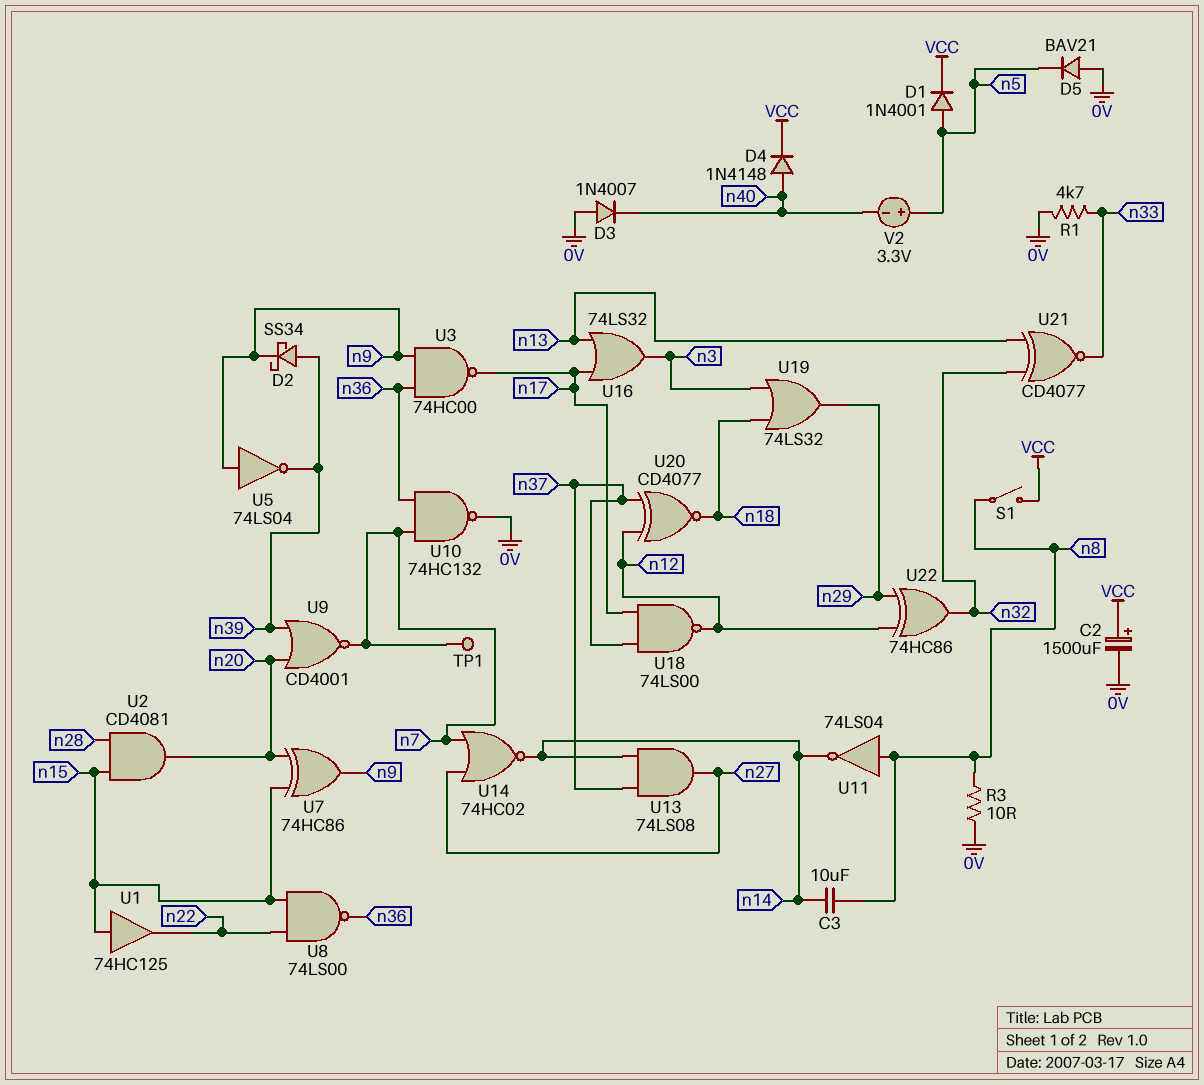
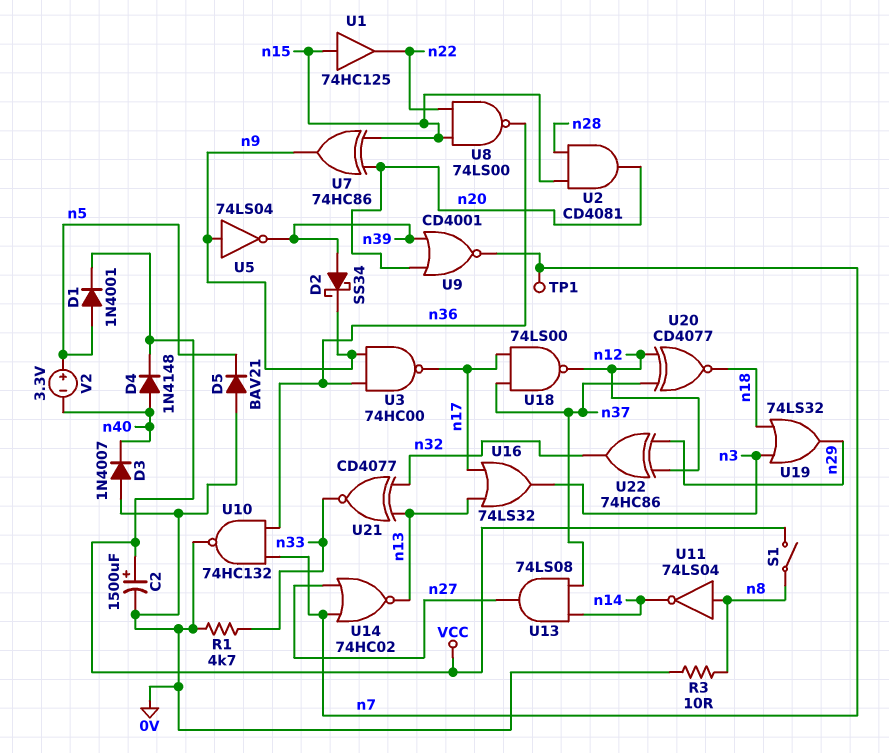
C3: 10uF (n8, n14) -> none
U14: NOR 74HC02 (in n7, in n27, out n14) -> NOR 74HC02 (in n7, in n27, out n13)

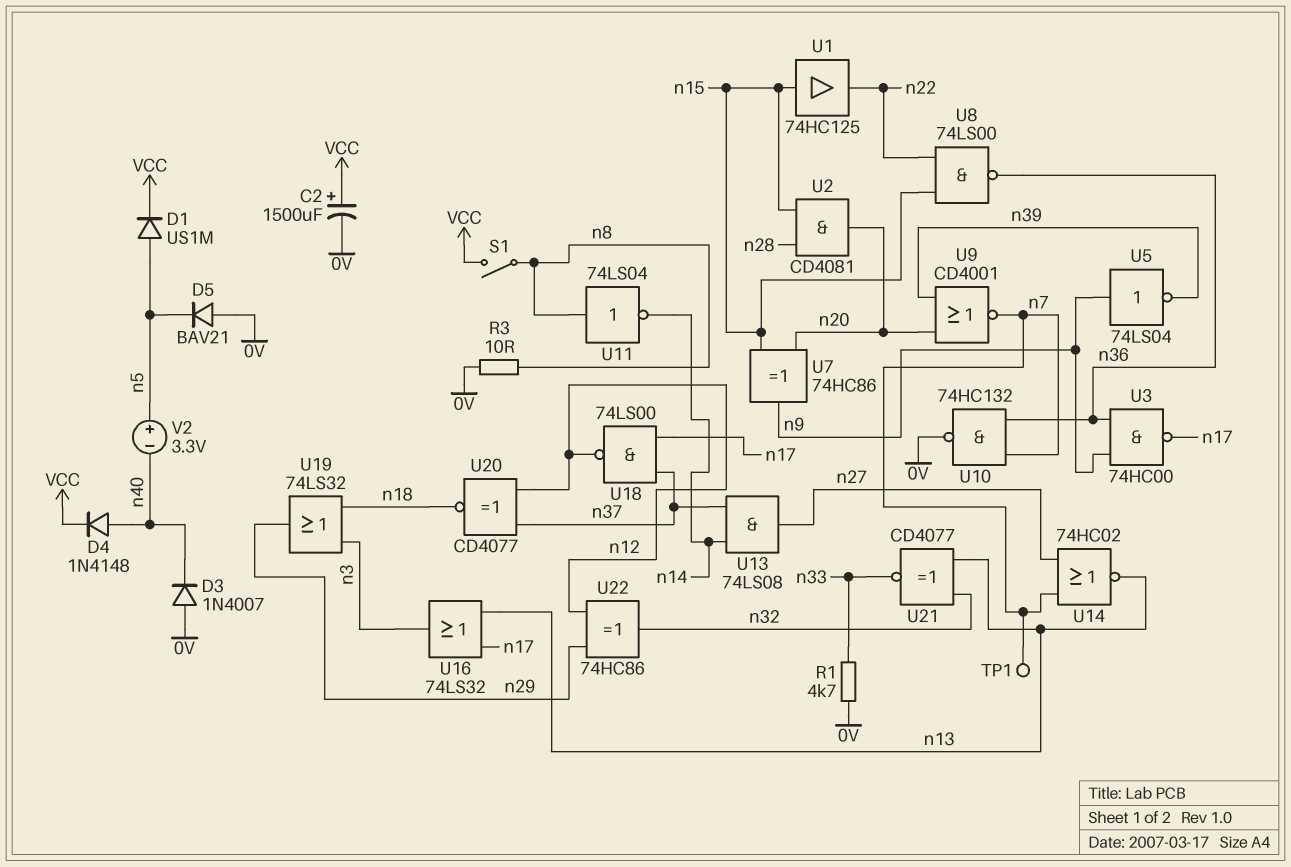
D1: diode 1N4001 (A n5, K VCC) -> diode US1M (A n5, K VCC)
D2: schottky SS34 (A n39, K n9) -> none

